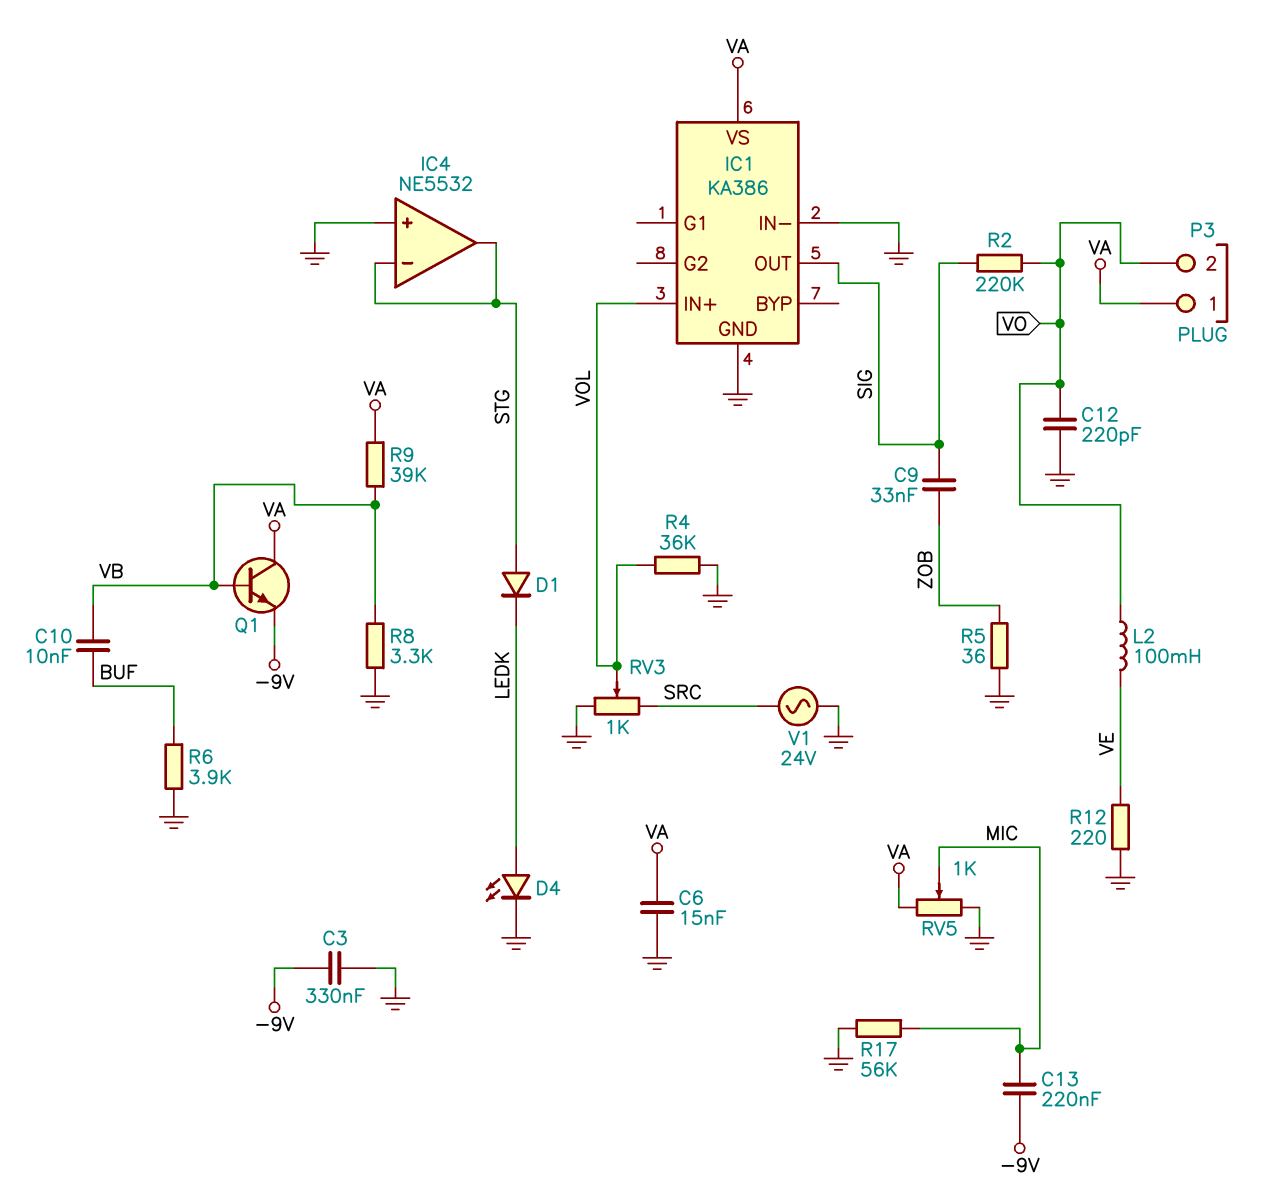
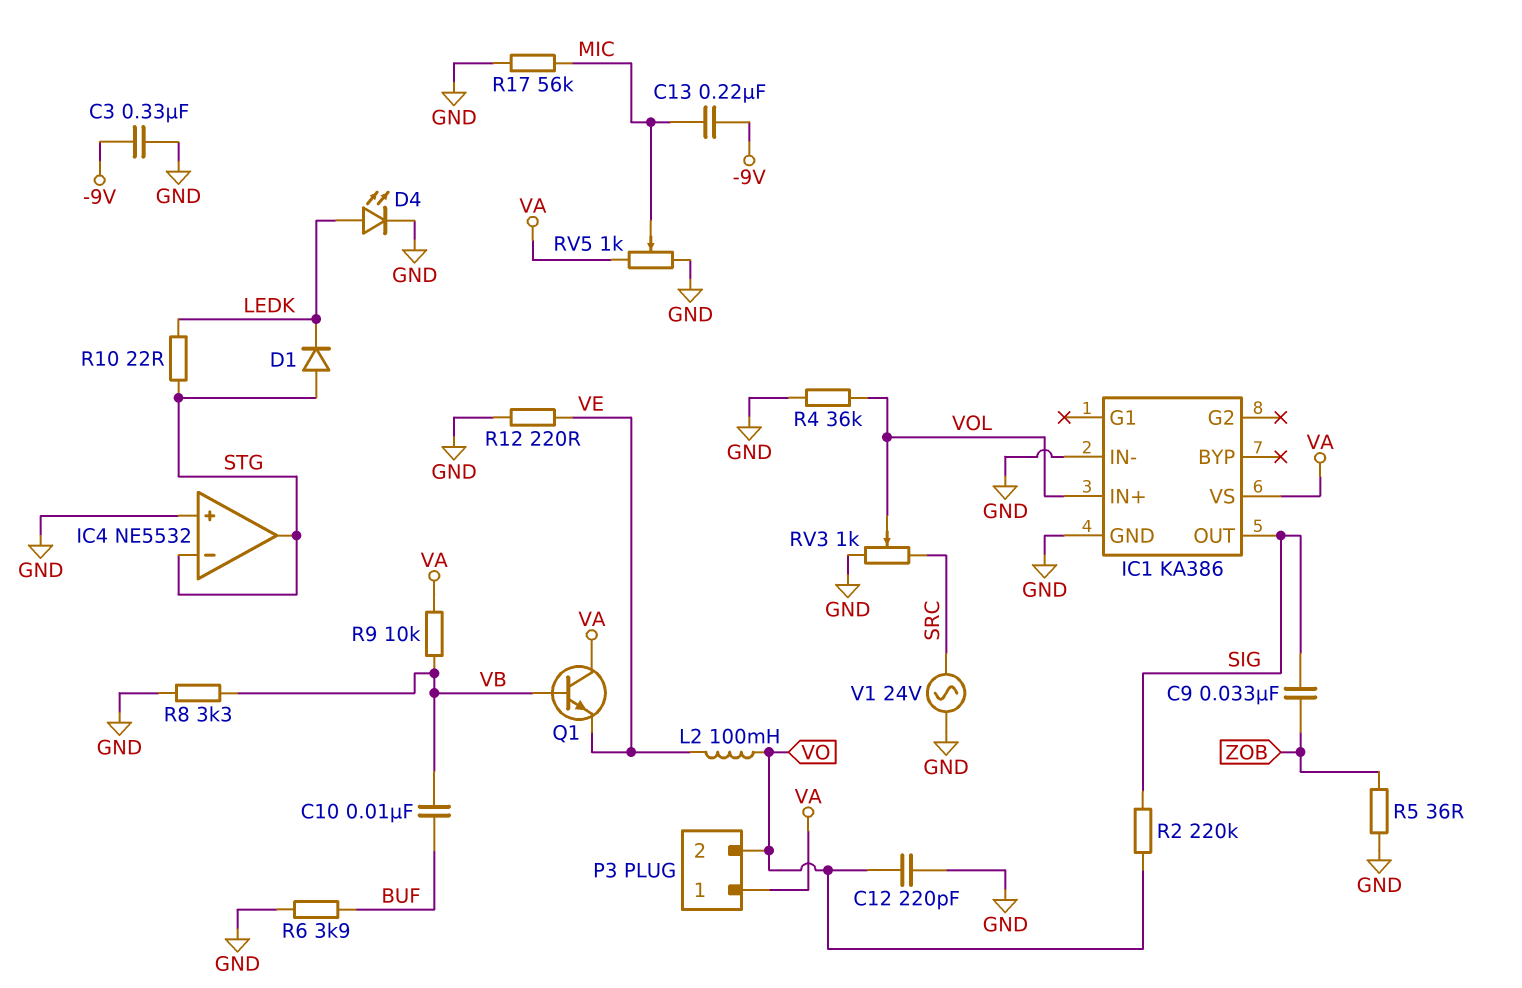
C6: 15nF (GND, VA) -> none
Q1: NPN (B VB, C VA, E -9V) -> NPN (B VB, C VA, E VE)
R9: 39k (VA, VB) -> 10k (VA, VB)
R10: none -> 22 (LEDK, STG)

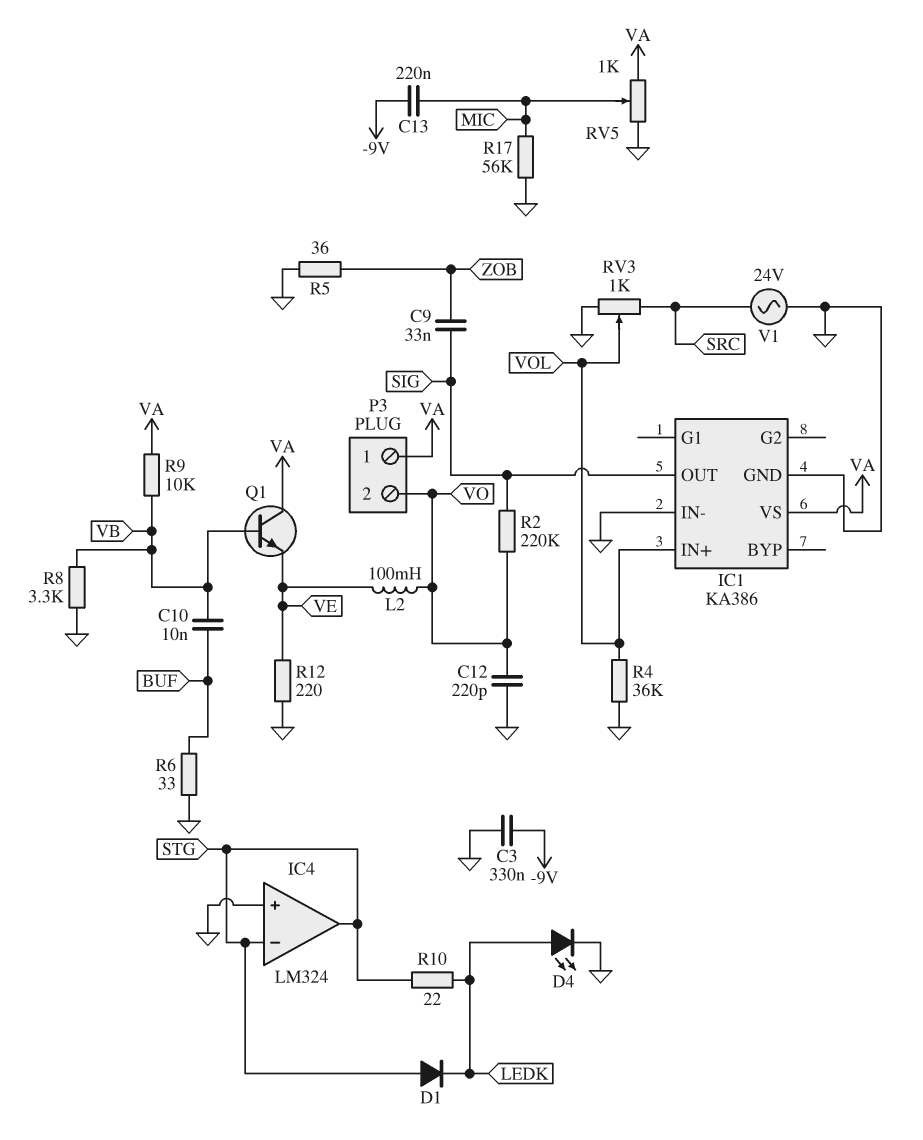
IC4: NE5532 -> LM324
R6: 3.9k (BUF, GND) -> 33 (BUF, GND)

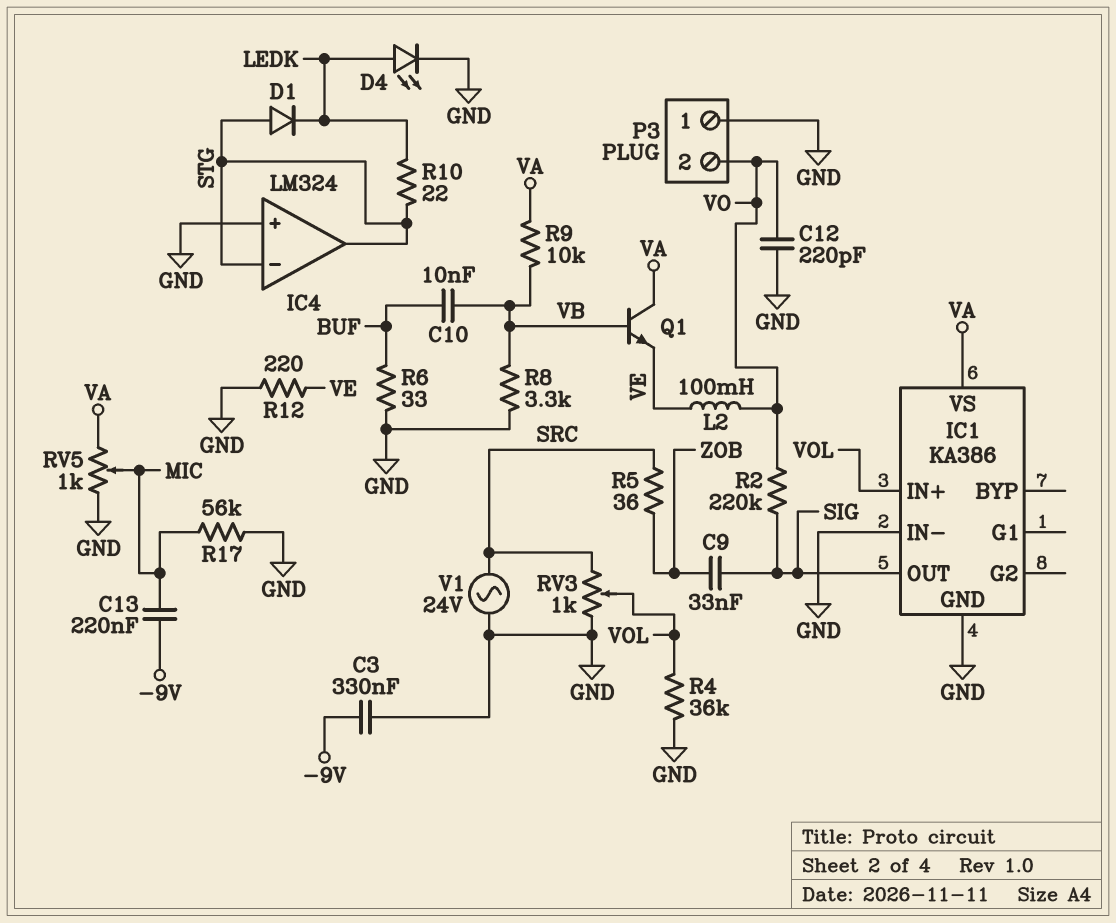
P3 pin 1: VA -> GND
R5: 36 (GND, ZOB) -> 36 (SRC, ZOB)

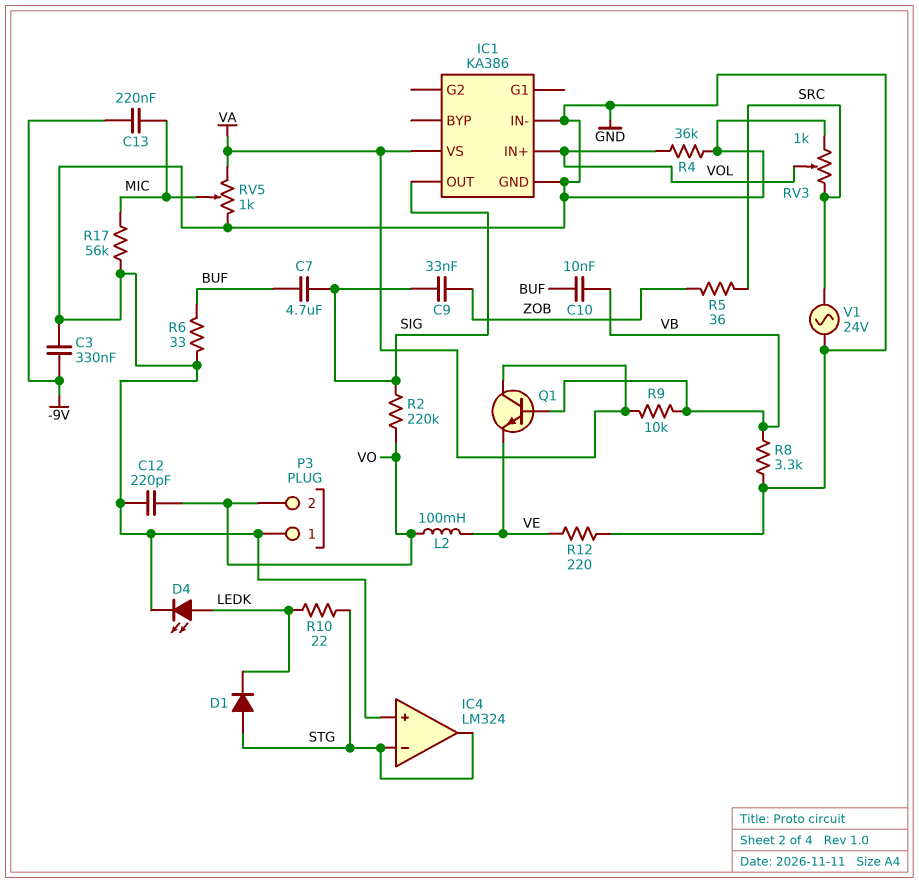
C7: none -> 4.7uF (BUF, SIG)

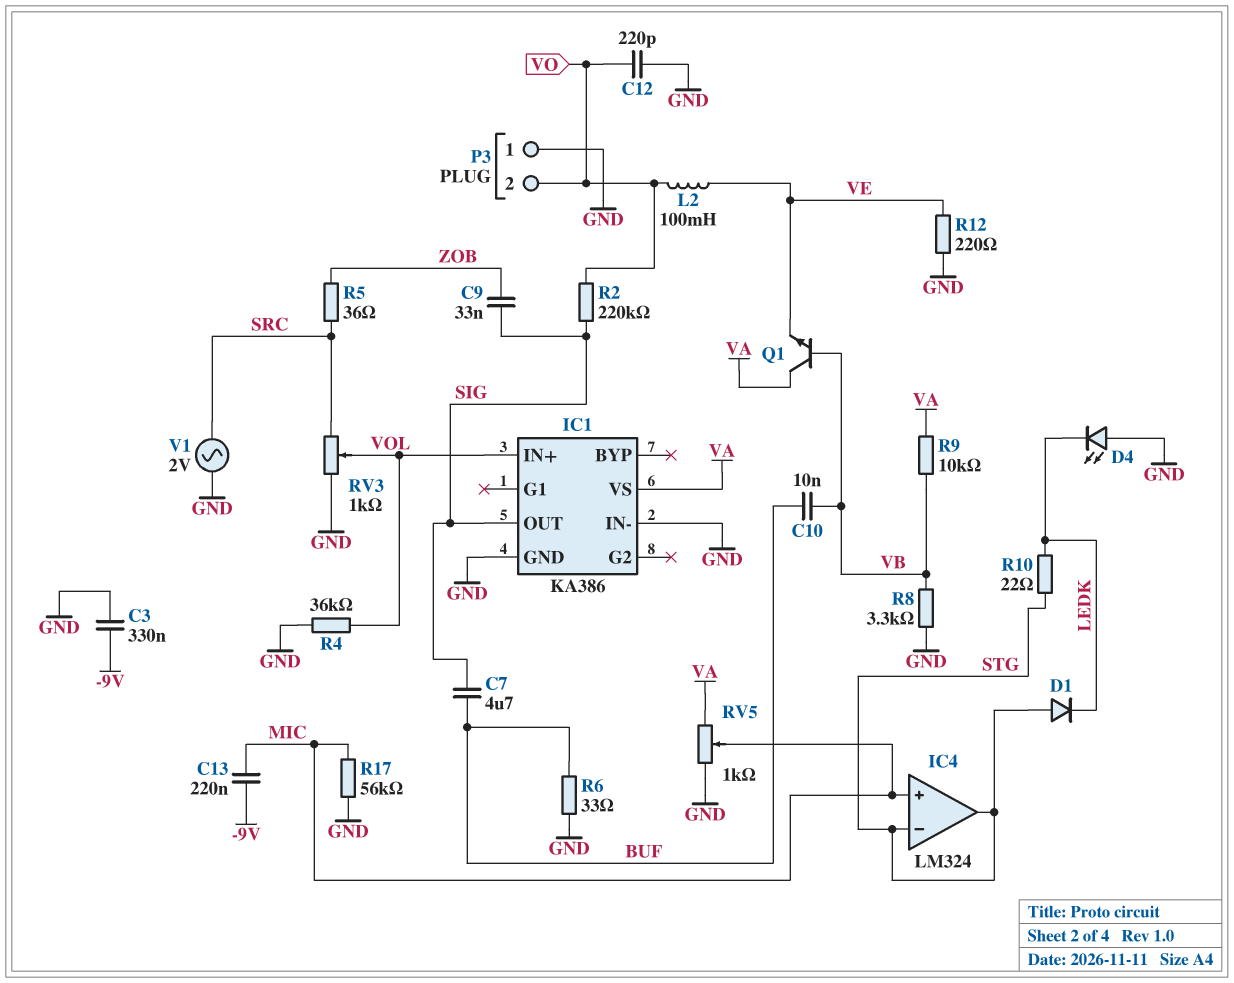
D4: LED (A LEDK, K GND) -> LED (A GND, K LEDK)
IC4 pin in+: GND -> MIC
V1: AC 24V (GND, SRC) -> AC 2V (GND, SRC)

